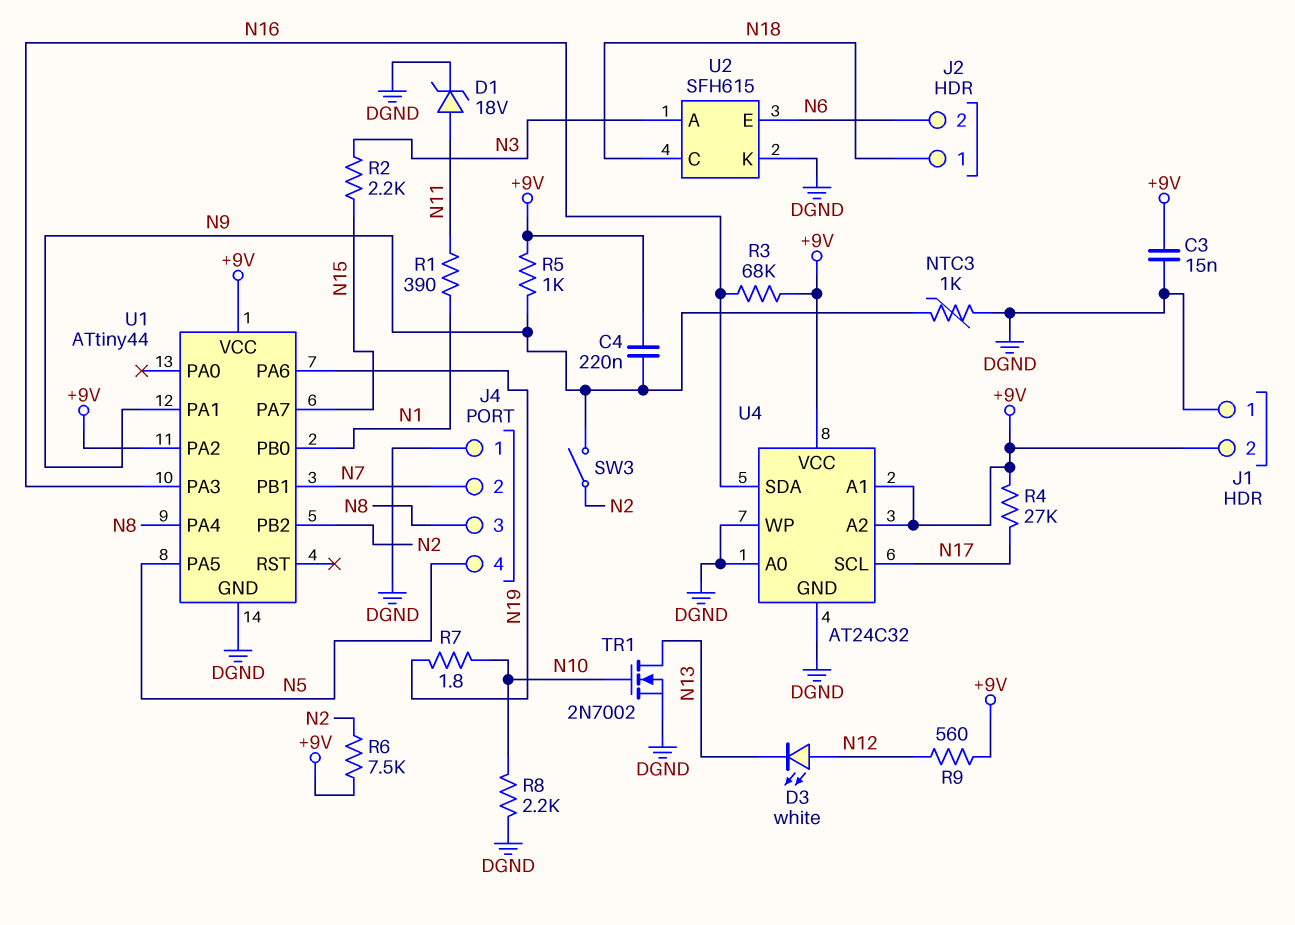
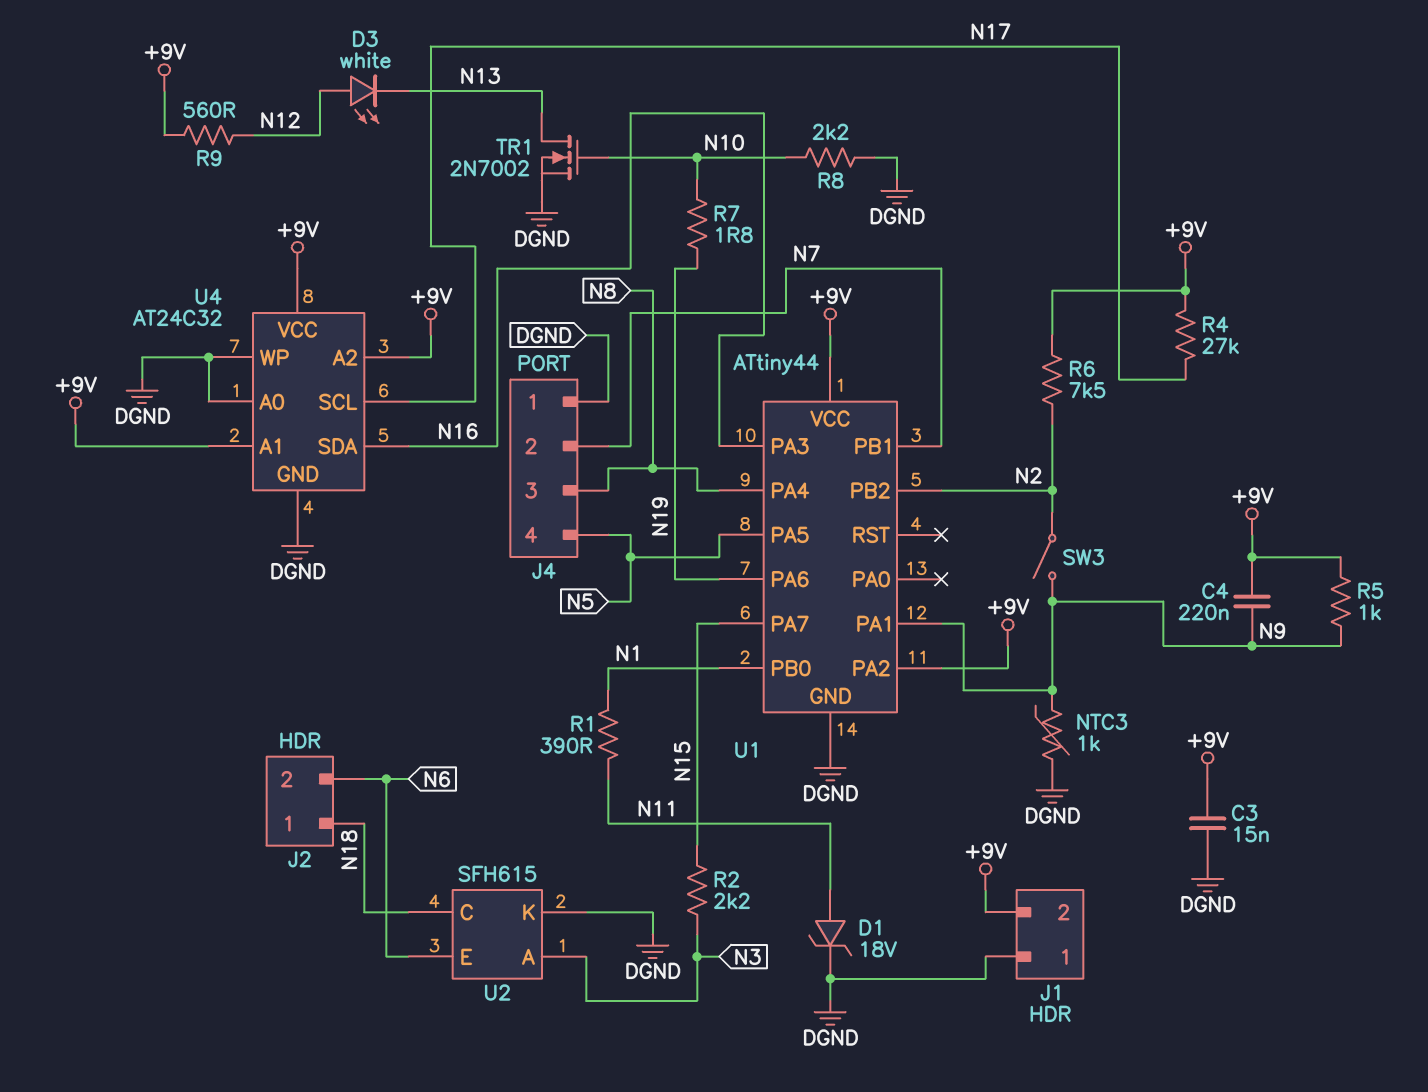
R3: 68k (+9V, N16) -> none

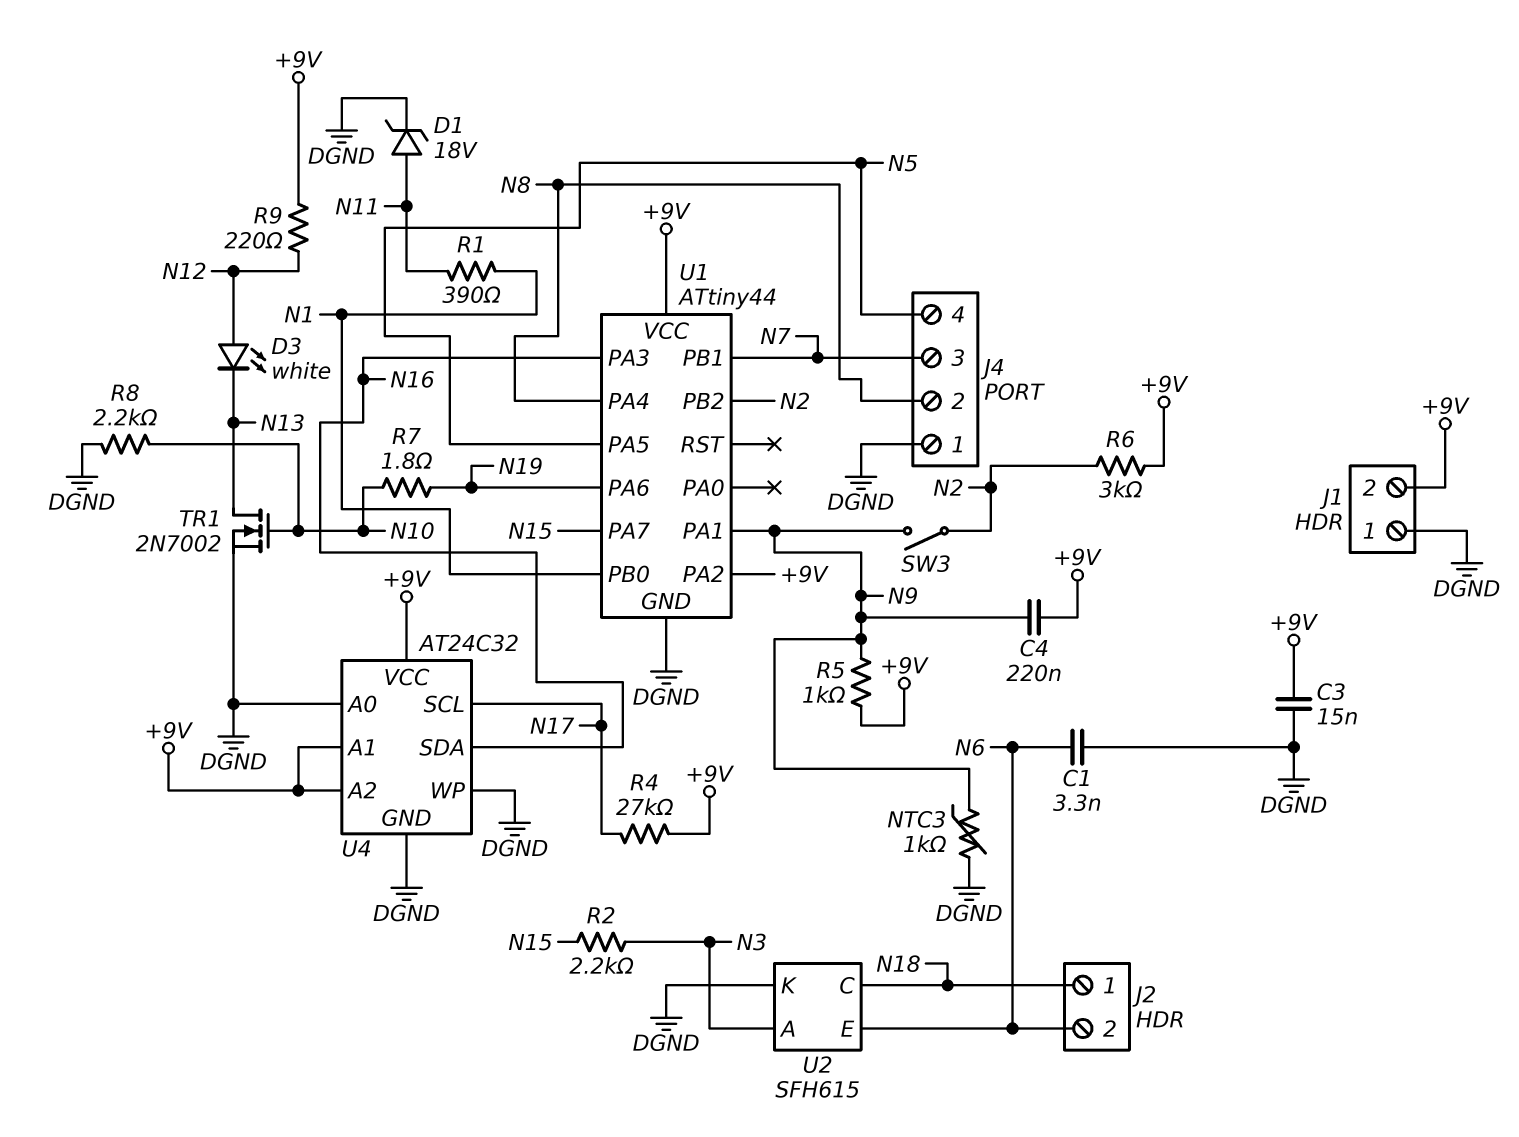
C1: none -> 3.3nF (DGND, N6)
J4 pin 2: N7 -> N8
J4 pin 3: N8 -> N7
R6: 7.5k (+9V, N2) -> 3k (+9V, N2)
R9: 560 (+9V, N12) -> 220 (+9V, N12)

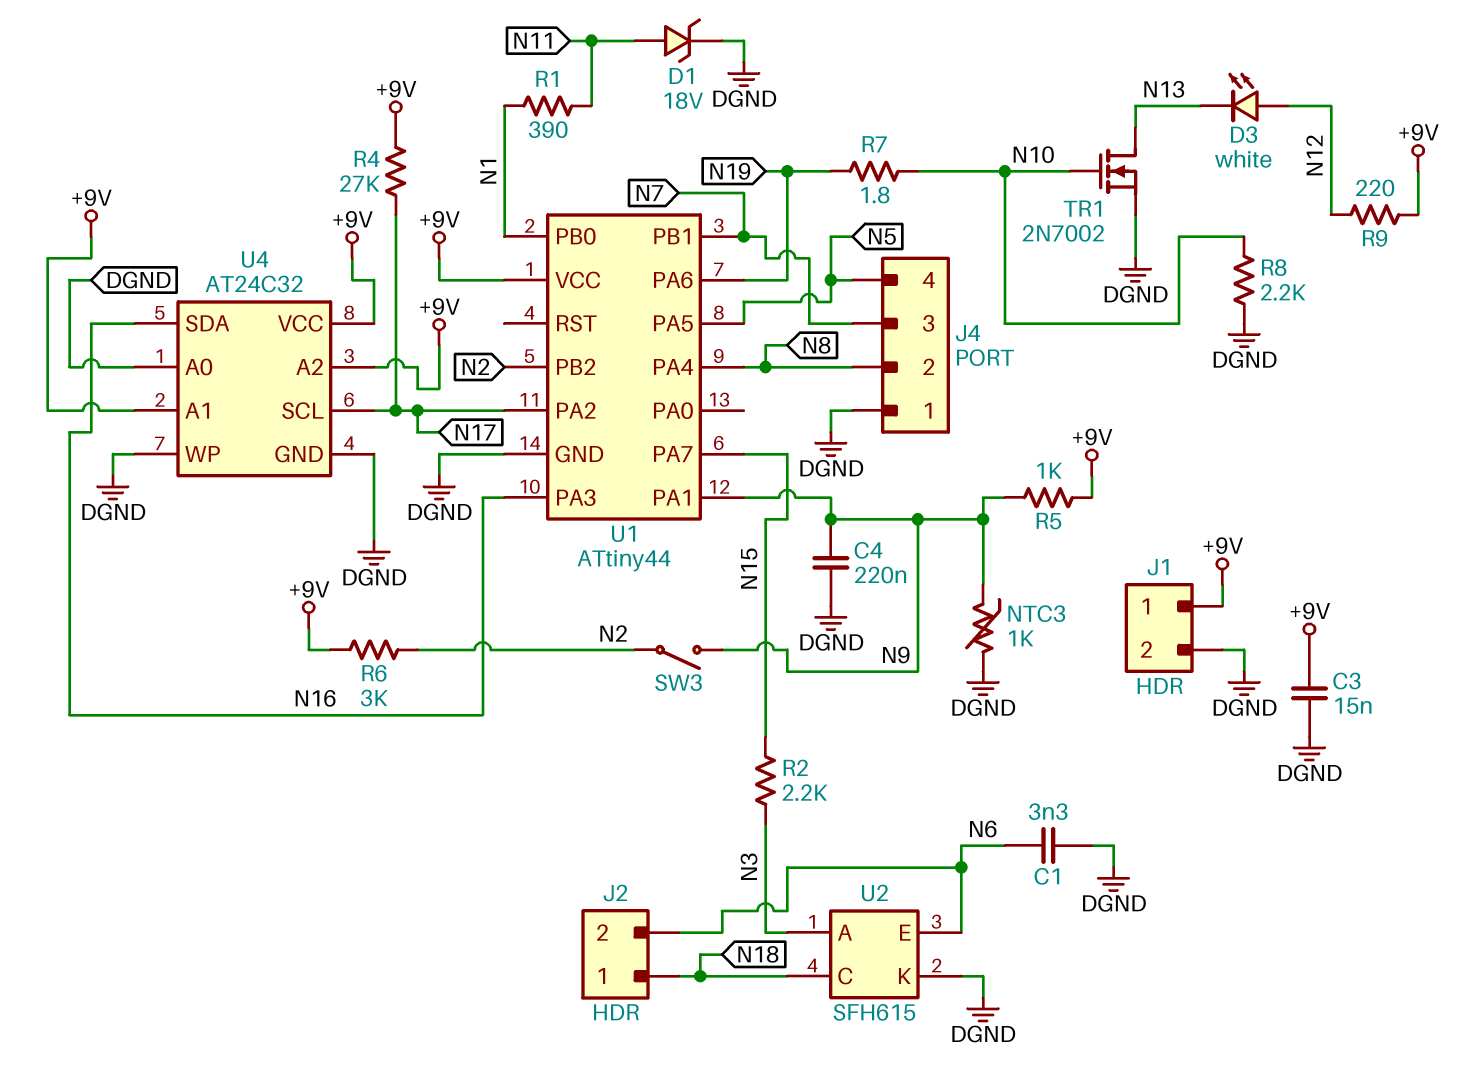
C4: 220nF (+9V, N9) -> 220nF (DGND, N9)
J1 pin 1: DGND -> +9V
J1 pin 2: +9V -> DGND
U1 pin PA2: +9V -> N17

